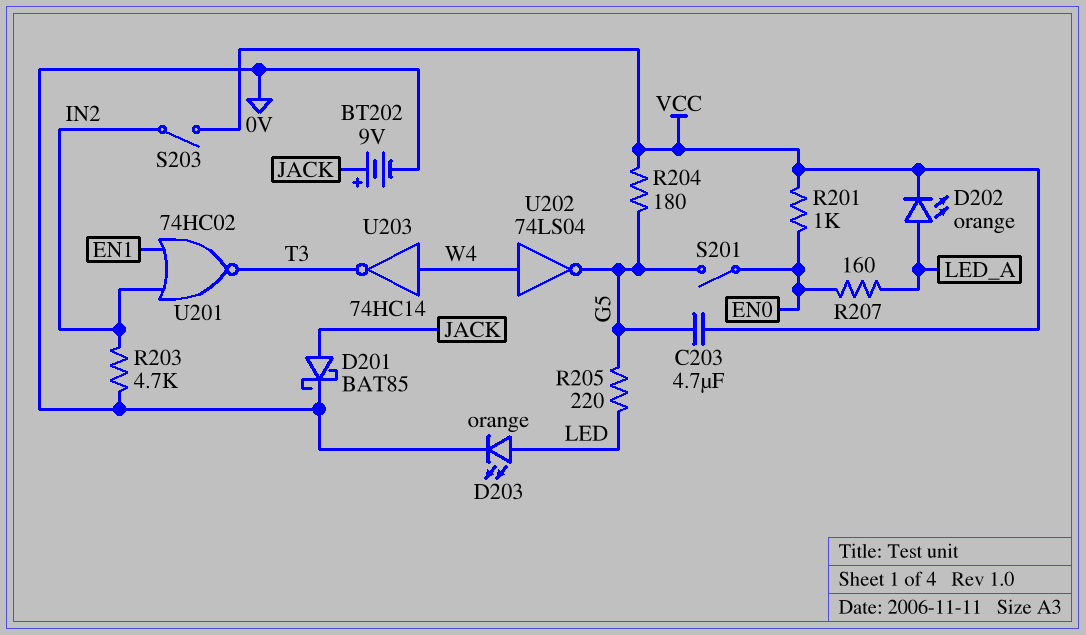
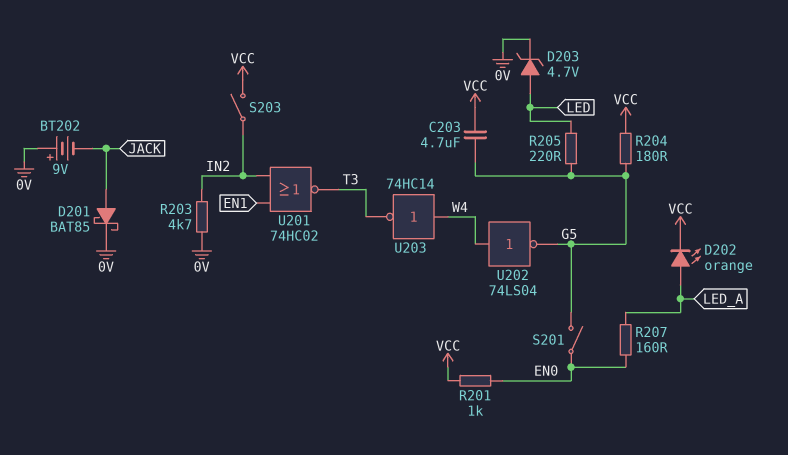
BT202: 9V (plus JACK, minus 0V) -> 9V (plus 0V, minus JACK)
D203: LED orange (A LED, K 0V) -> zener 4.7V (A LED, K 0V)

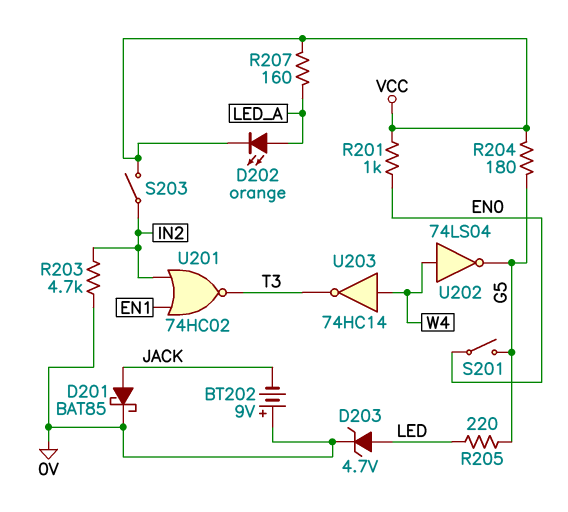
C203: 4.7uF (G5, VCC) -> none
R207: 160 (EN0, LED_A) -> 160 (LED_A, VCC)

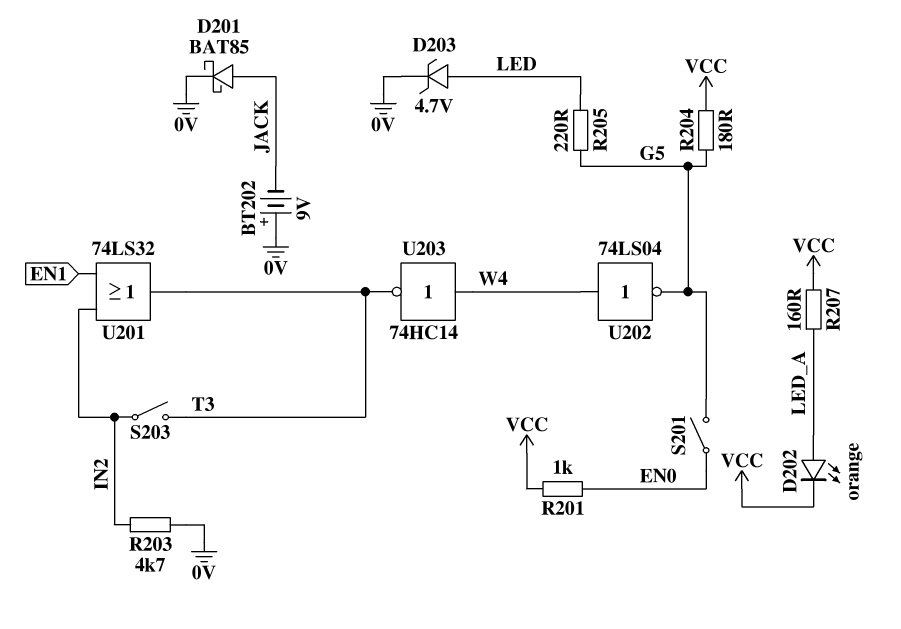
S203: switch (IN2, VCC) -> switch (IN2, T3)
U201: NOR 74HC02 (in EN1, in IN2, out T3) -> OR 74LS32 (in EN1, in IN2, out T3)

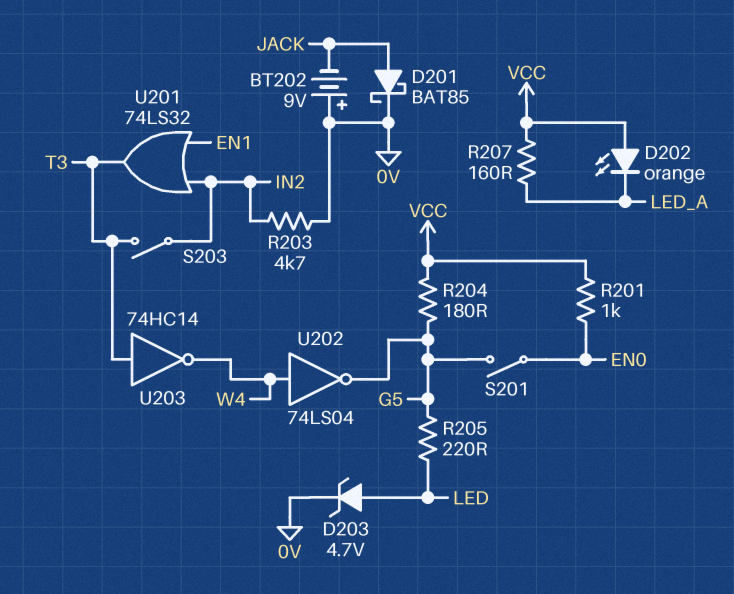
D202: LED orange (A LED_A, K VCC) -> LED orange (A VCC, K LED_A)
U203: NOT 74HC14 (in W4, out T3) -> NOT 74HC14 (in T3, out W4)

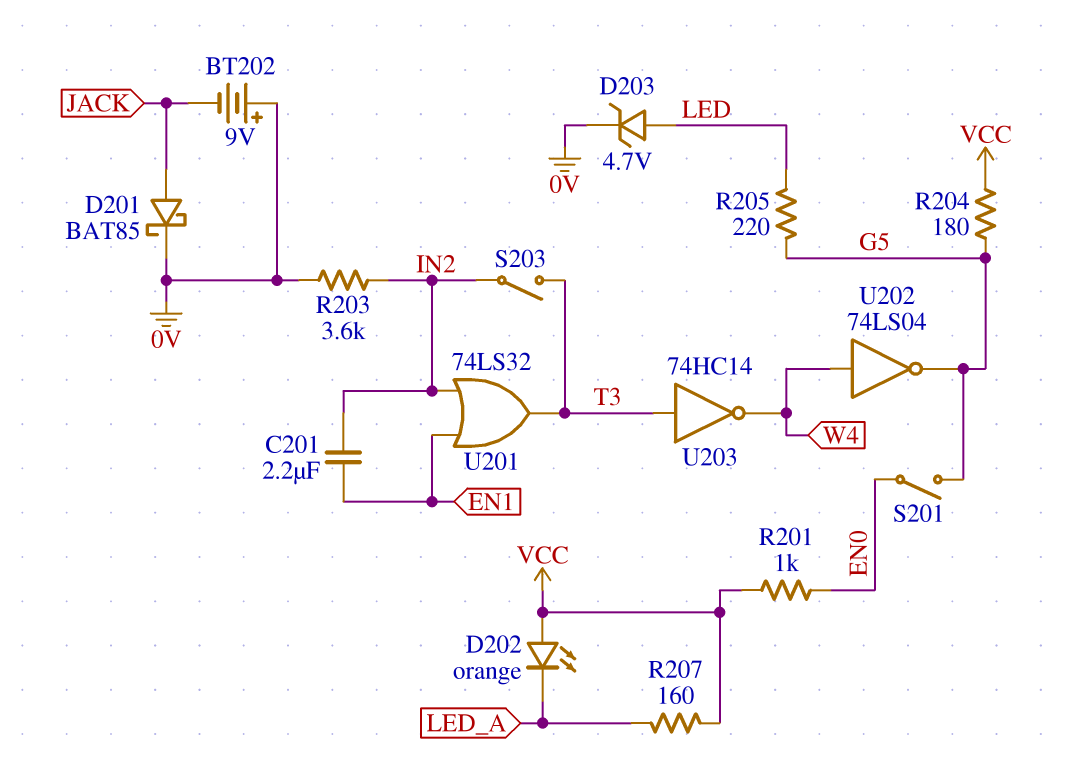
C201: none -> 2.2uF (EN1, IN2)
R203: 4.7k (0V, IN2) -> 3.6k (0V, IN2)

